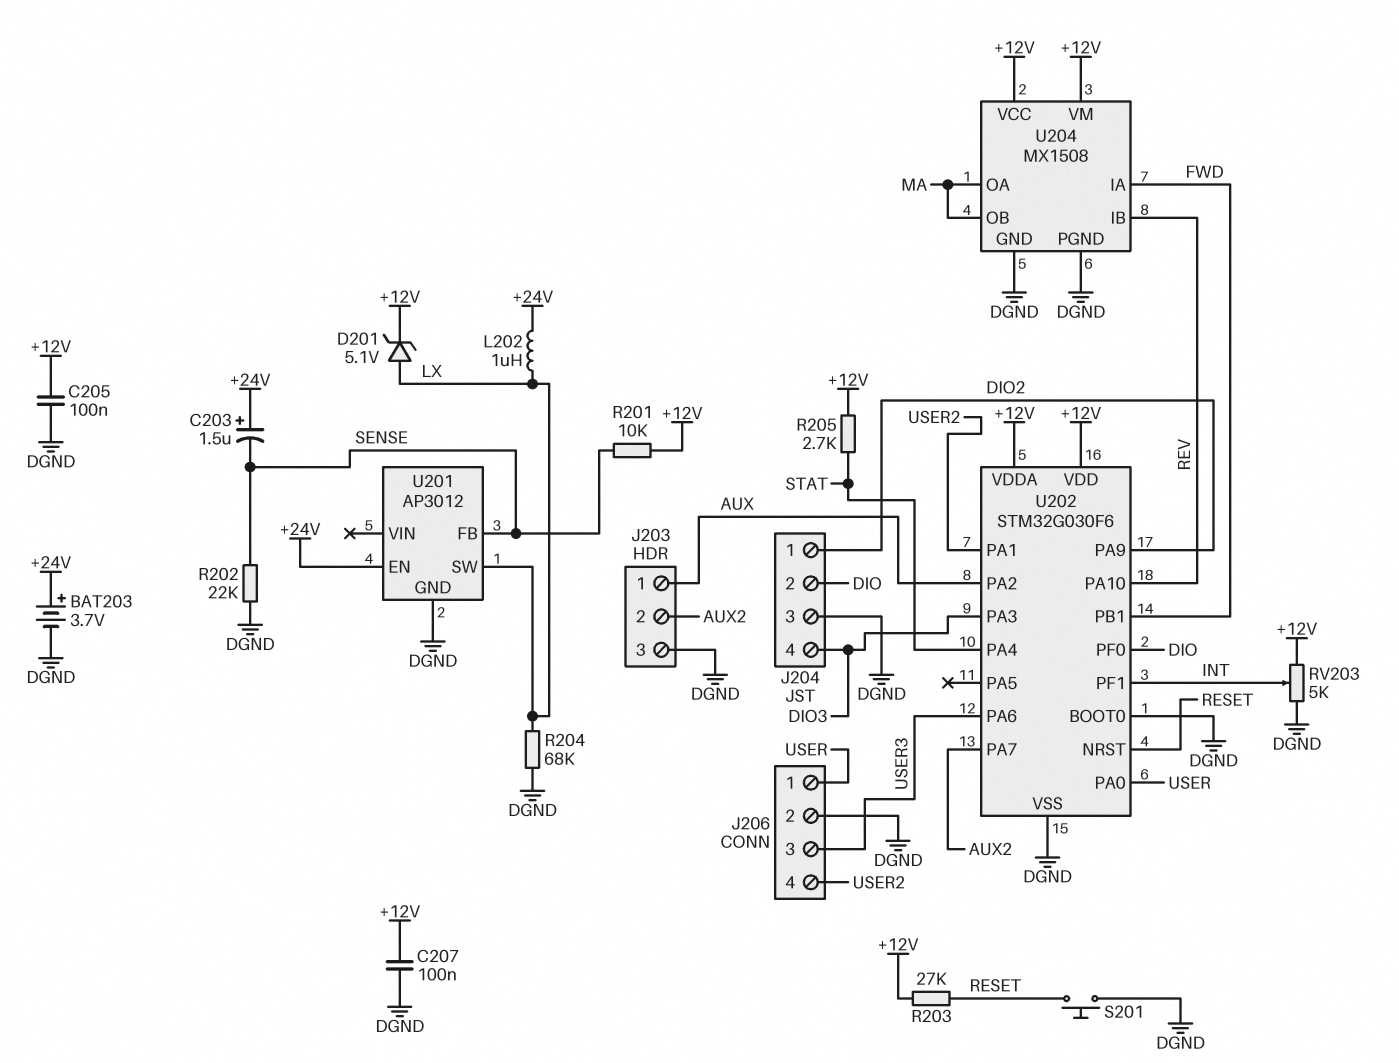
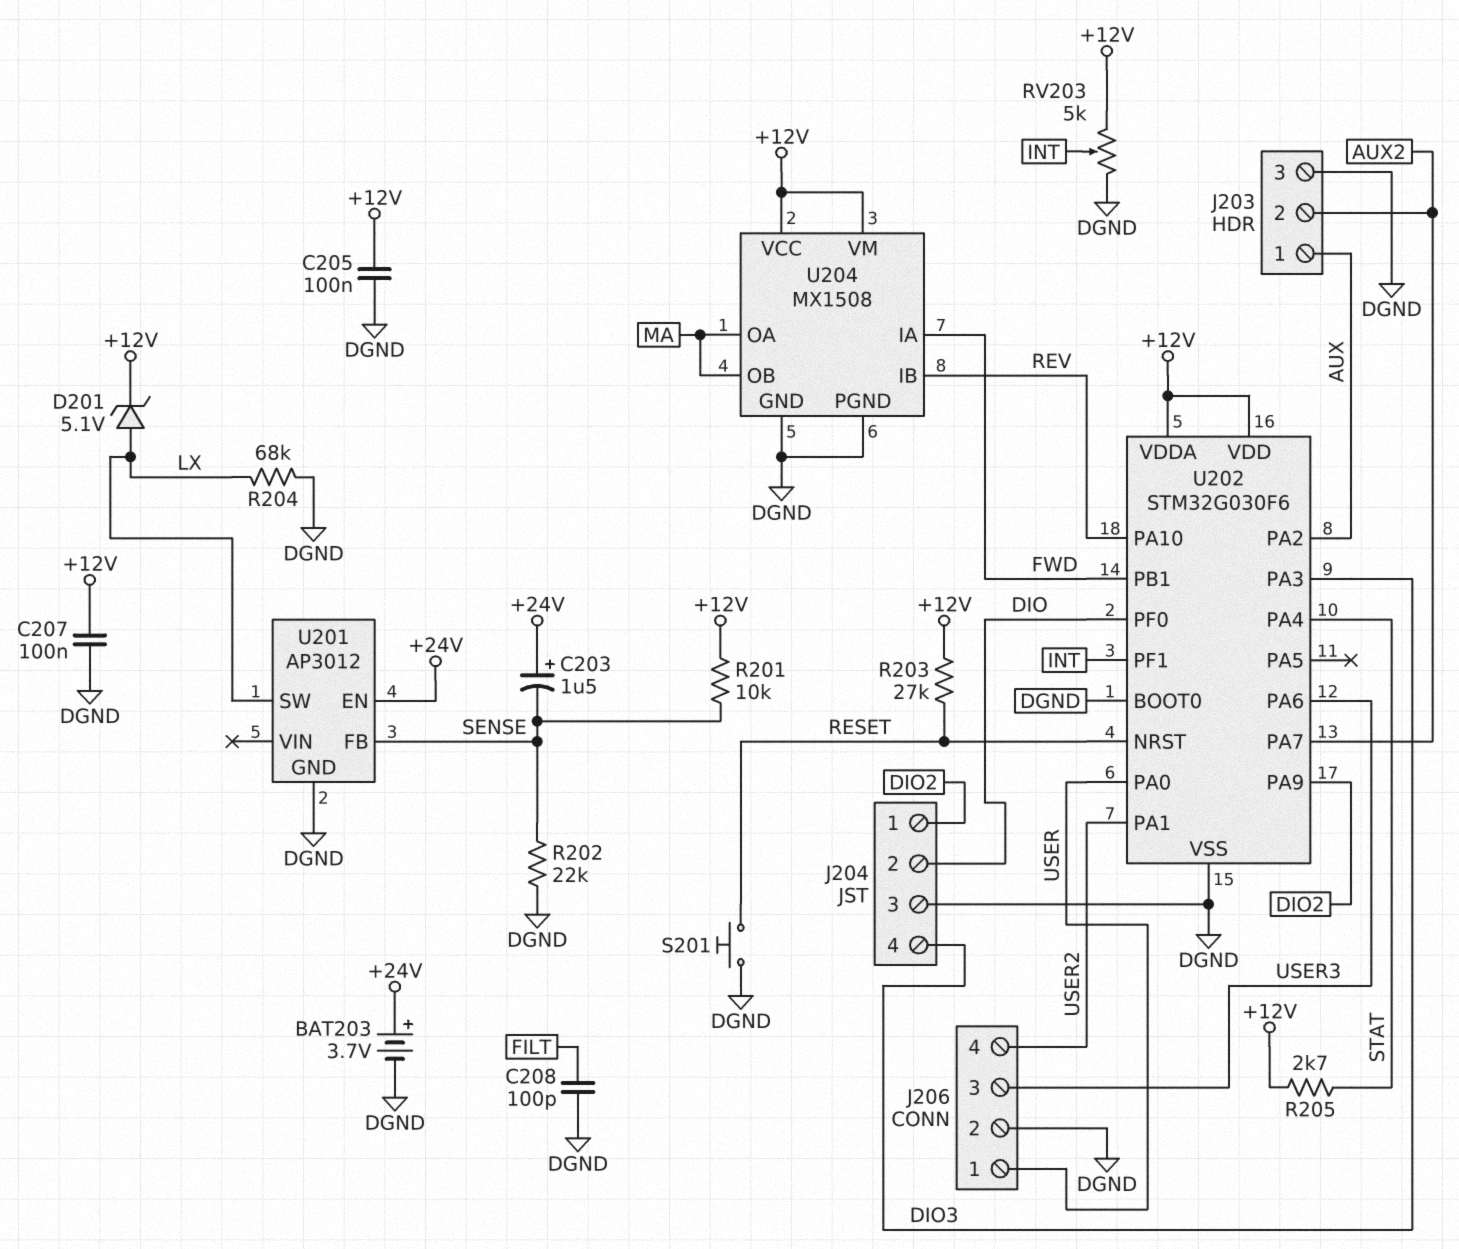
C208: none -> 100pF (DGND, FILT)
L202: 1uH (+24V, LX) -> none

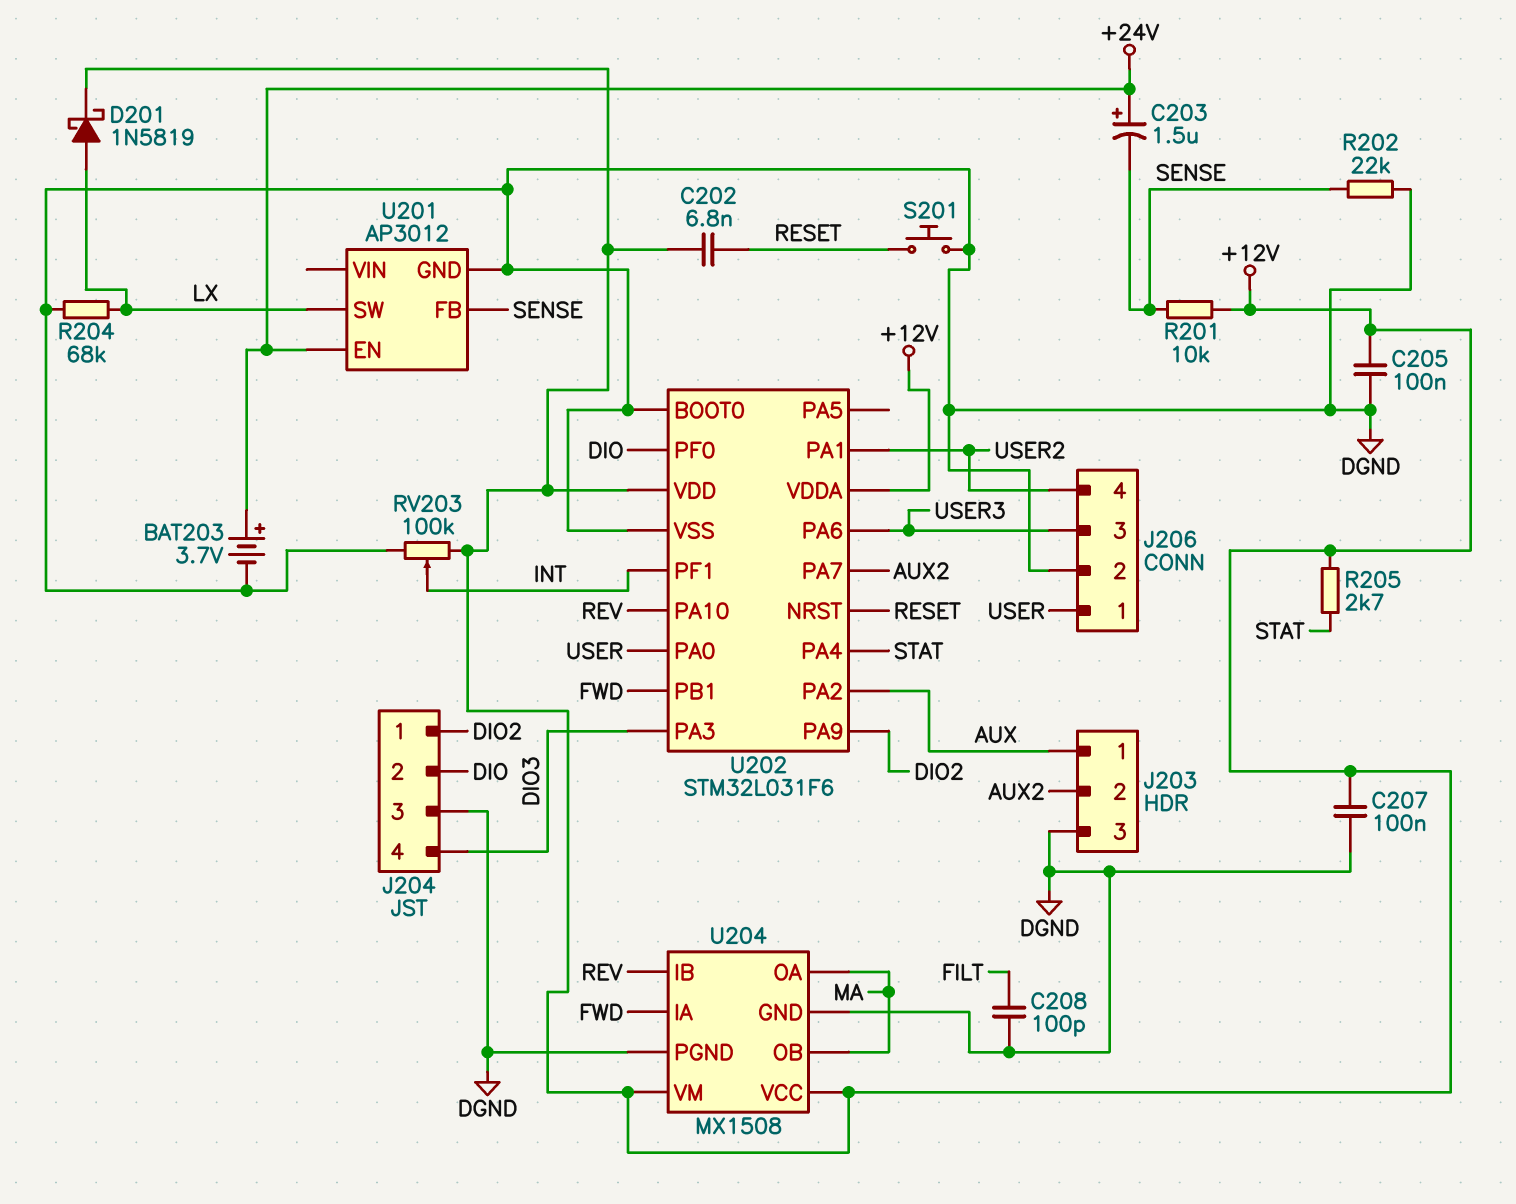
C202: none -> 6.8nF (+12V, RESET)
D201: zener 5.1V (A LX, K +12V) -> schottky 1N5819 (A LX, K +12V)
R203: 27k (+12V, RESET) -> none
RV203: 5k (+12V, DGND, wiper INT) -> 100k (+12V, DGND, wiper INT)
U202: STM32G030F6 -> STM32L031F6

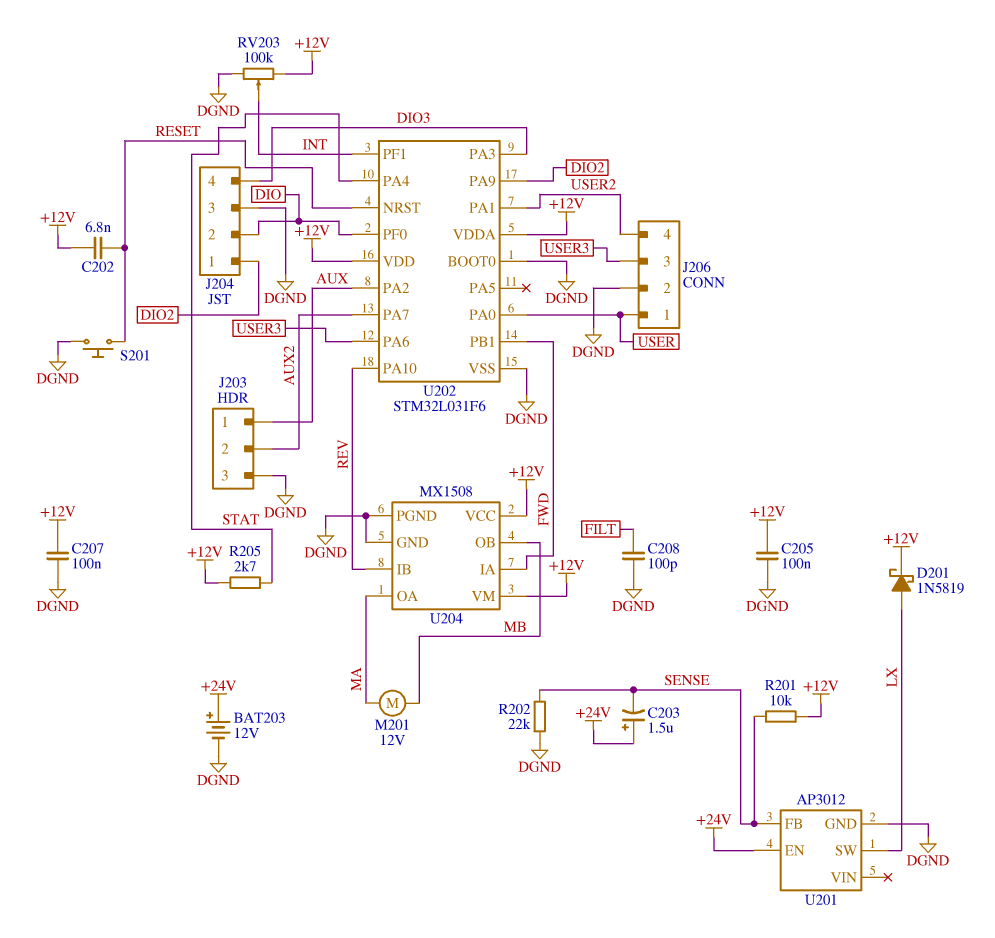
BAT203: 3.7V (plus +24V, minus DGND) -> 12V (plus +24V, minus DGND)
M201: none -> motor 12V (MA, MB)
R204: 68k (DGND, LX) -> none
U204 pin OB: MA -> MB

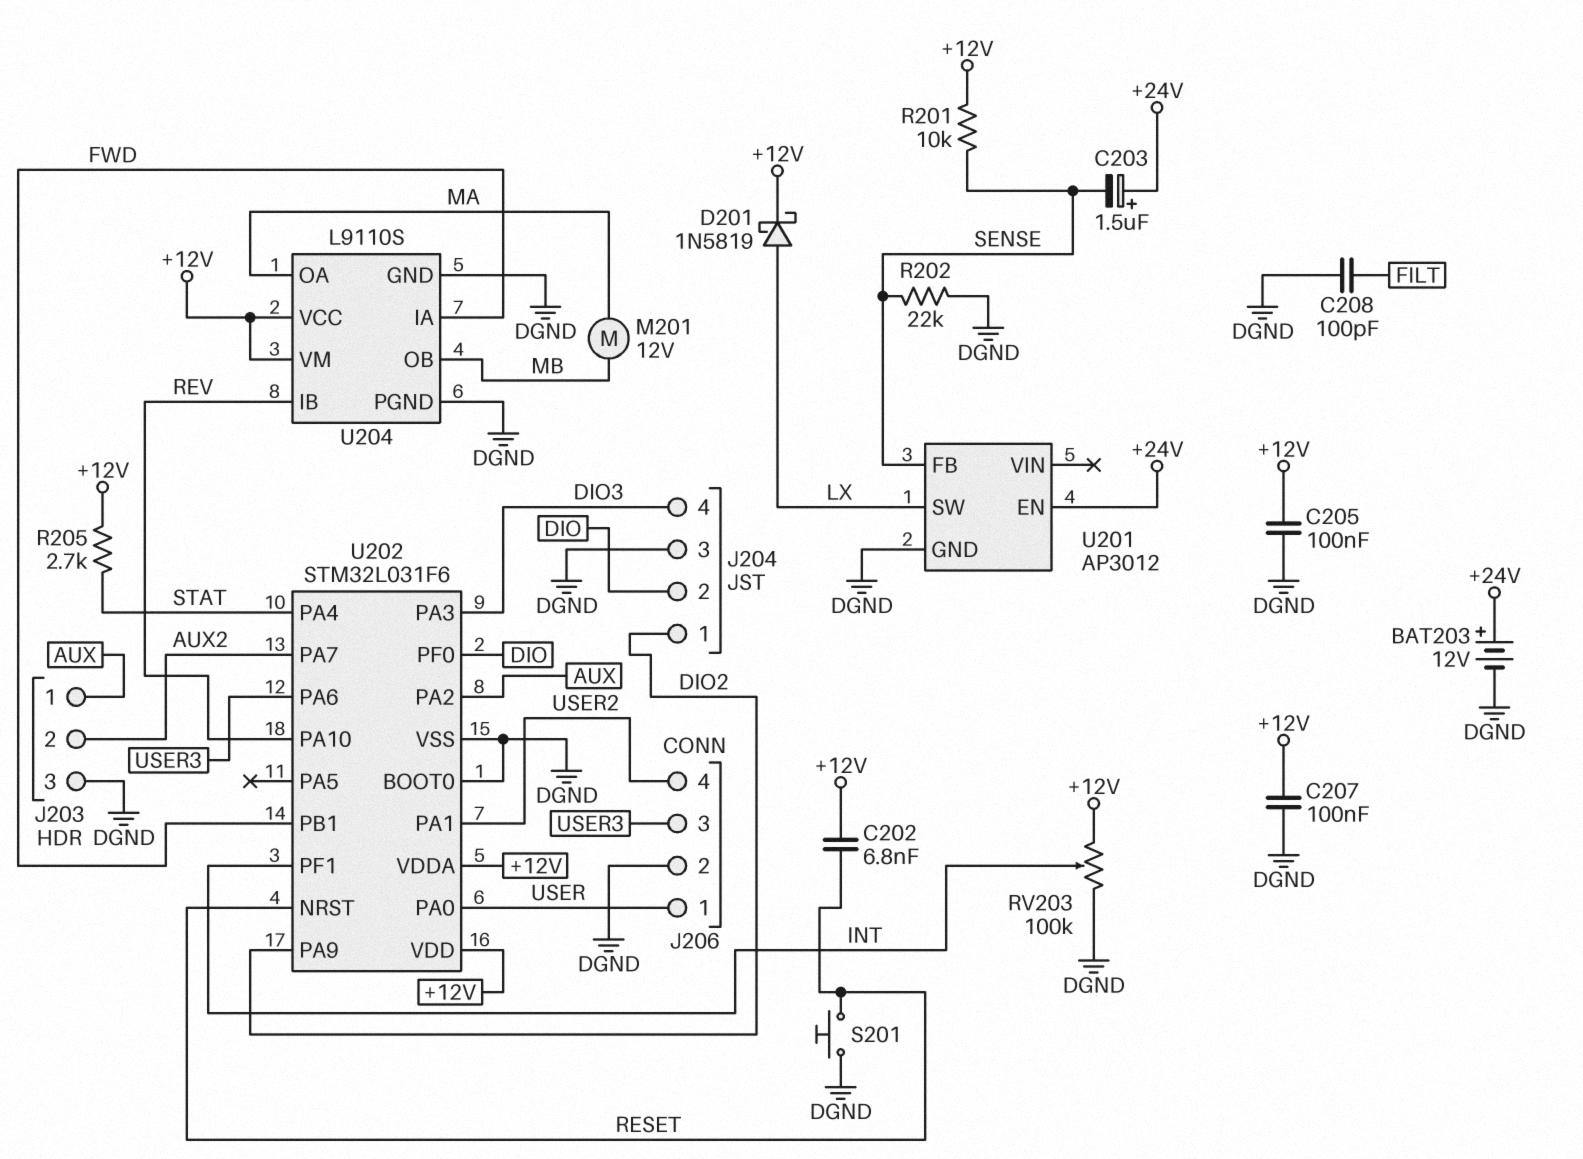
U204: MX1508 -> L9110S

